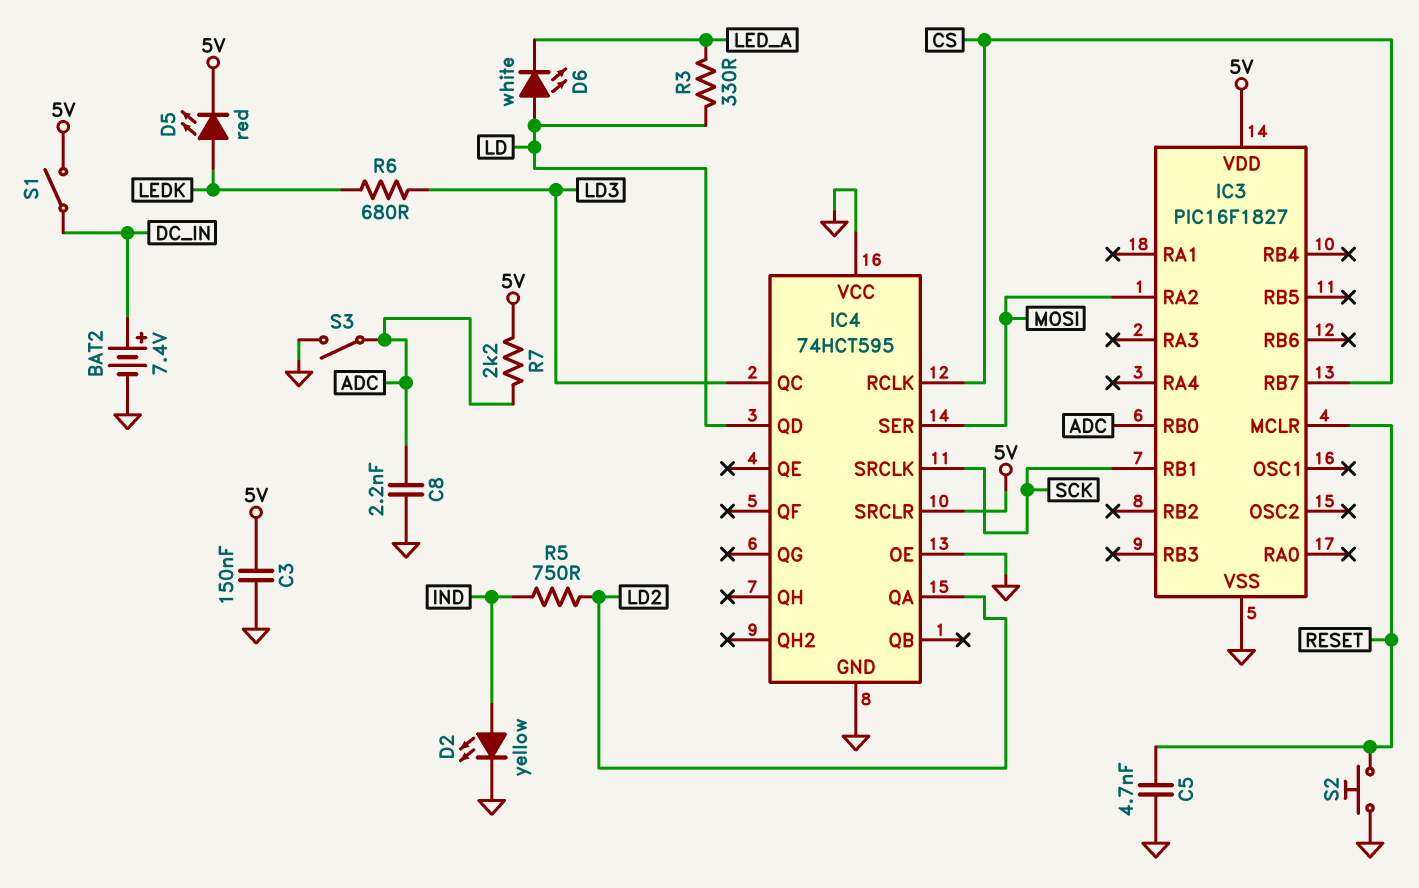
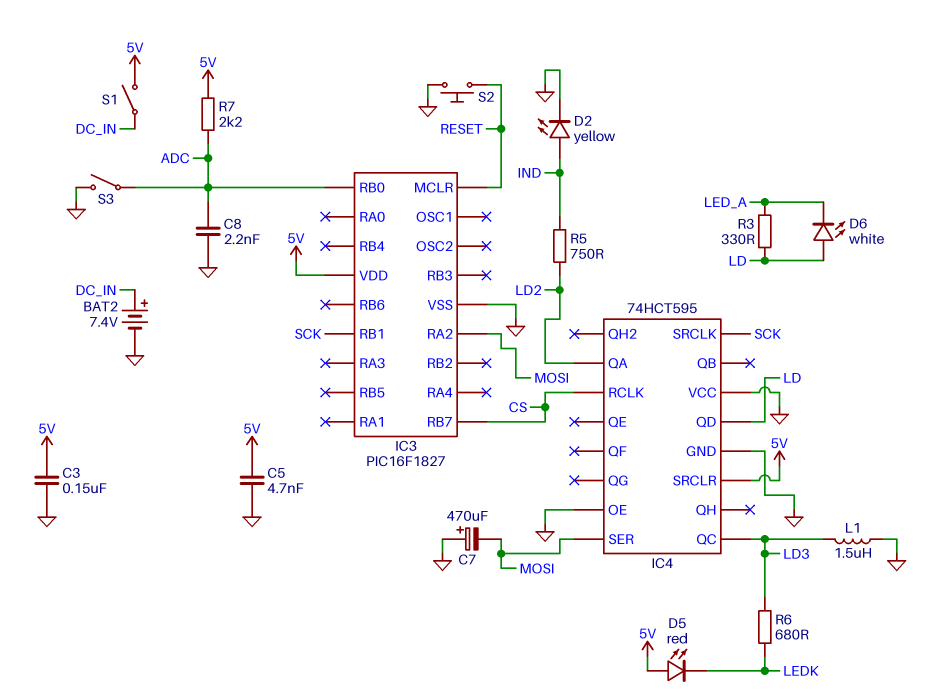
C5: 4.7nF (GND, RESET) -> 4.7nF (5V, GND)
C7: none -> 470uF (plus GND, minus MOSI)
D5: LED red (A LEDK, K 5V) -> LED red (A 5V, K LEDK)
L1: none -> 1.5uH (GND, LD3)

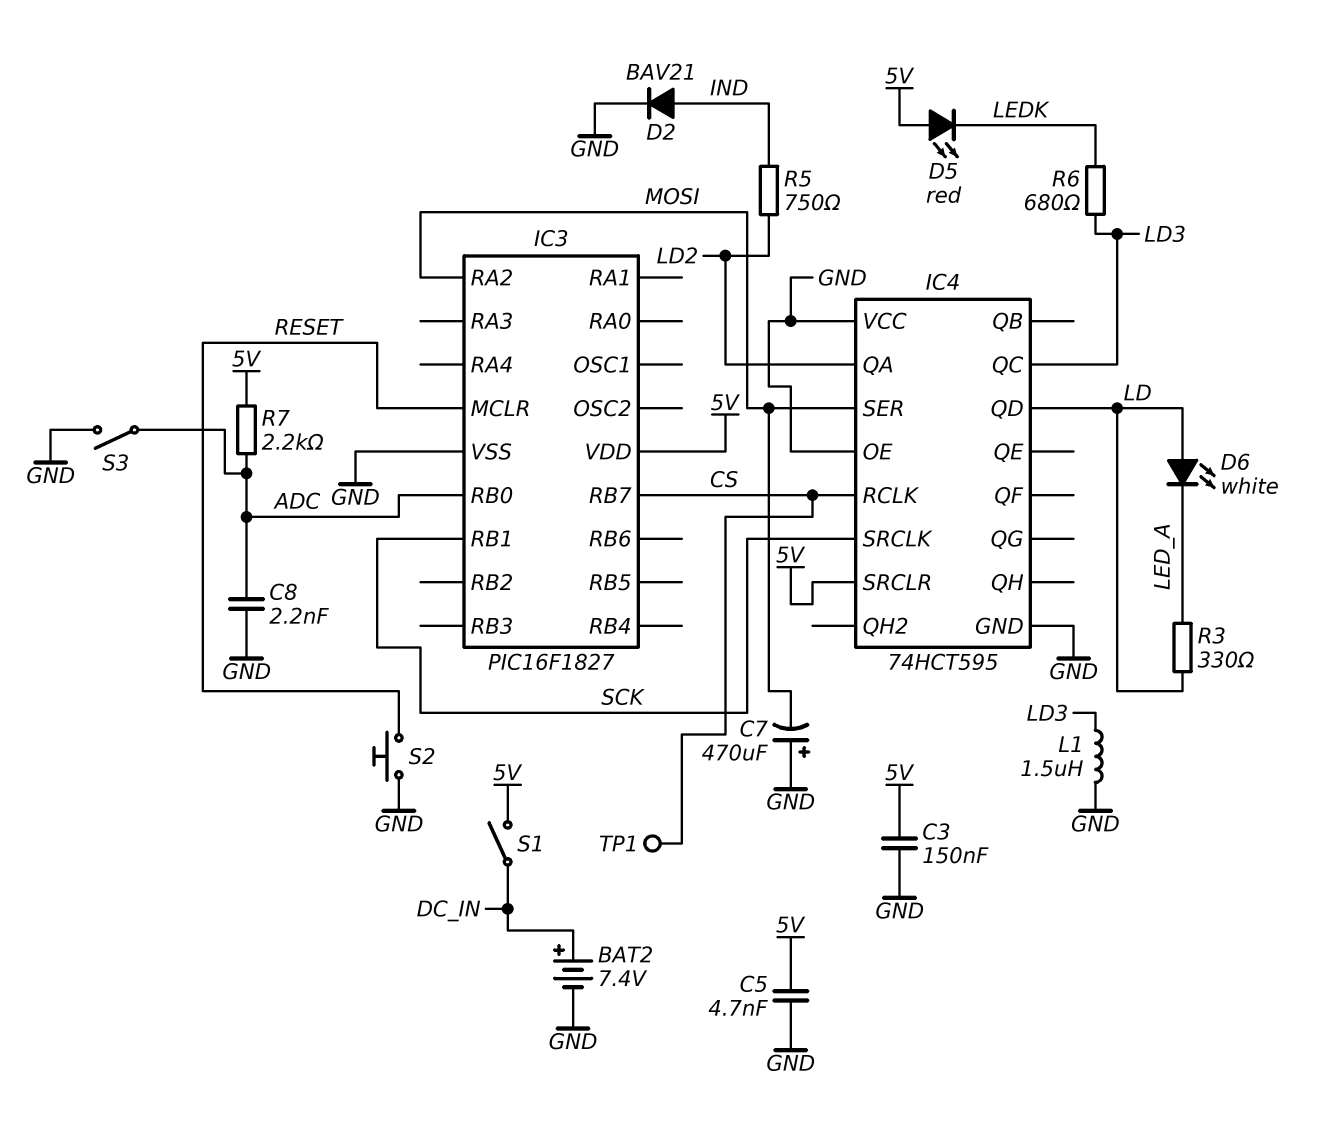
D2: LED yellow (A IND, K GND) -> diode BAV21 (A IND, K GND)
TP1: none -> test point (CS)

